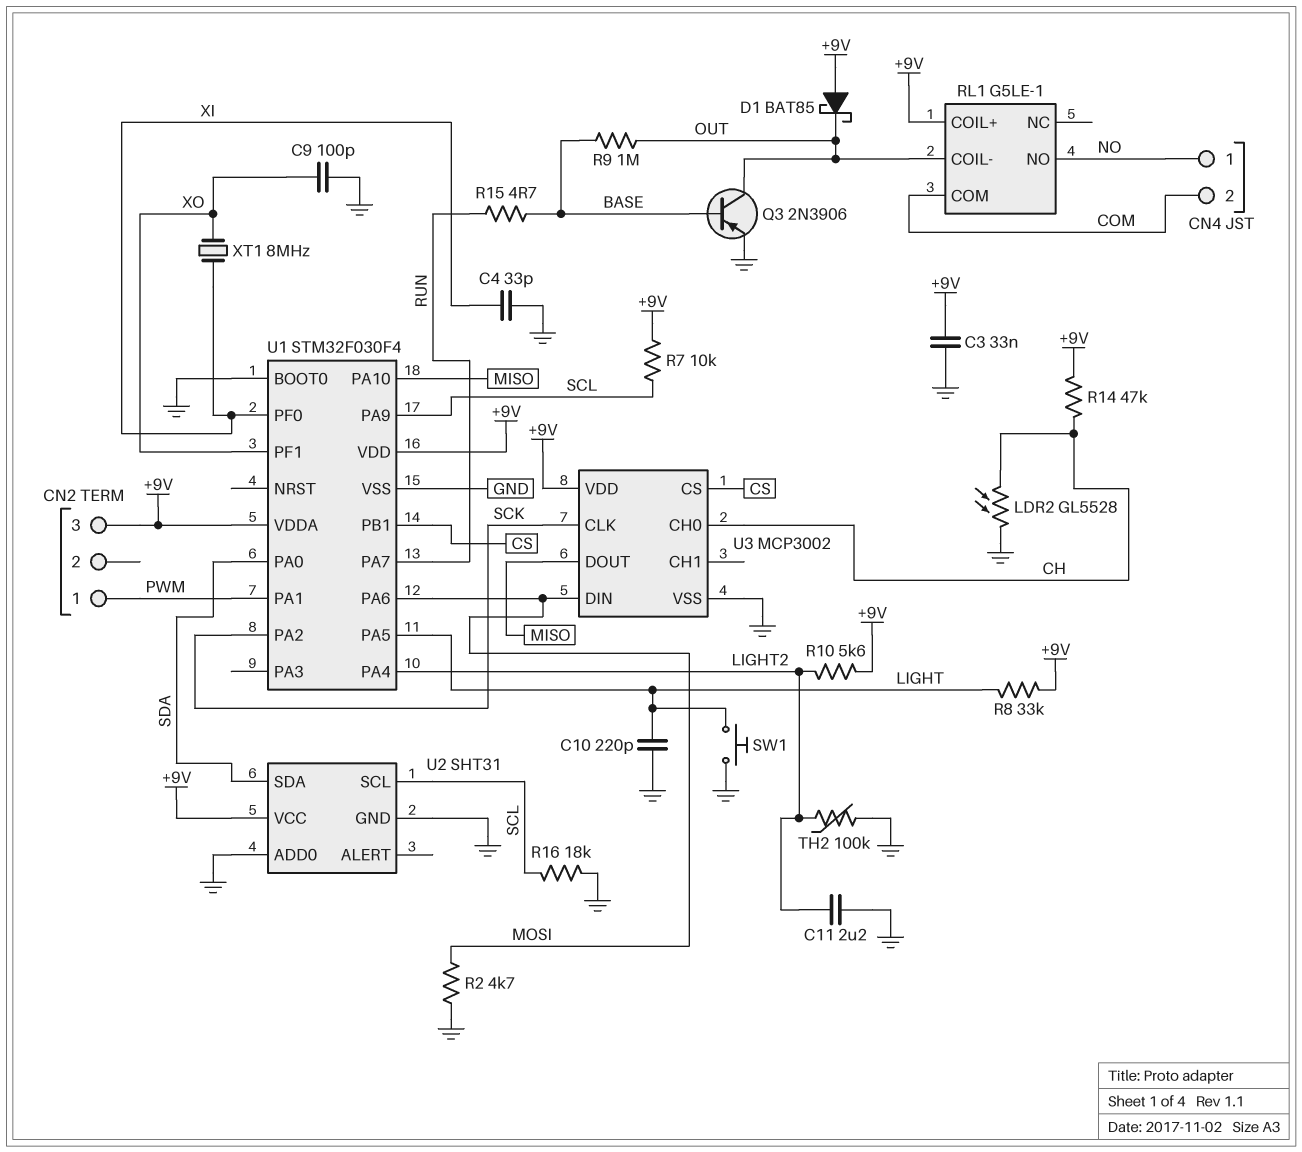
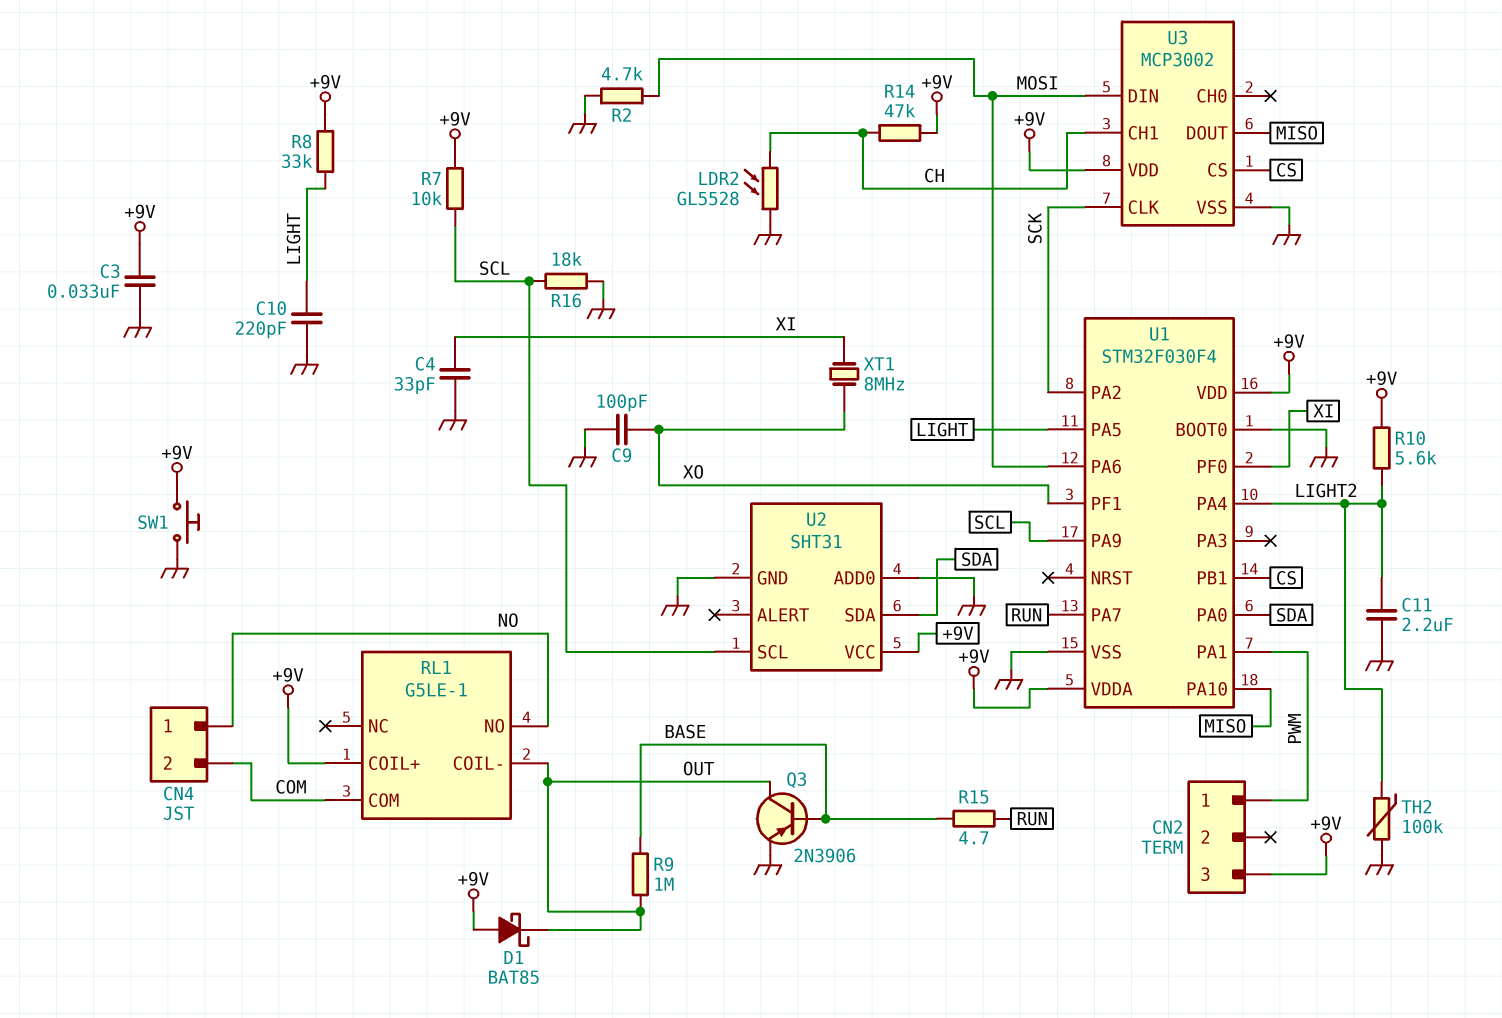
SW1: button (GND, LIGHT) -> button (+9V, GND)
U3 pin CH0: CH -> none
U3 pin CH1: none -> CH

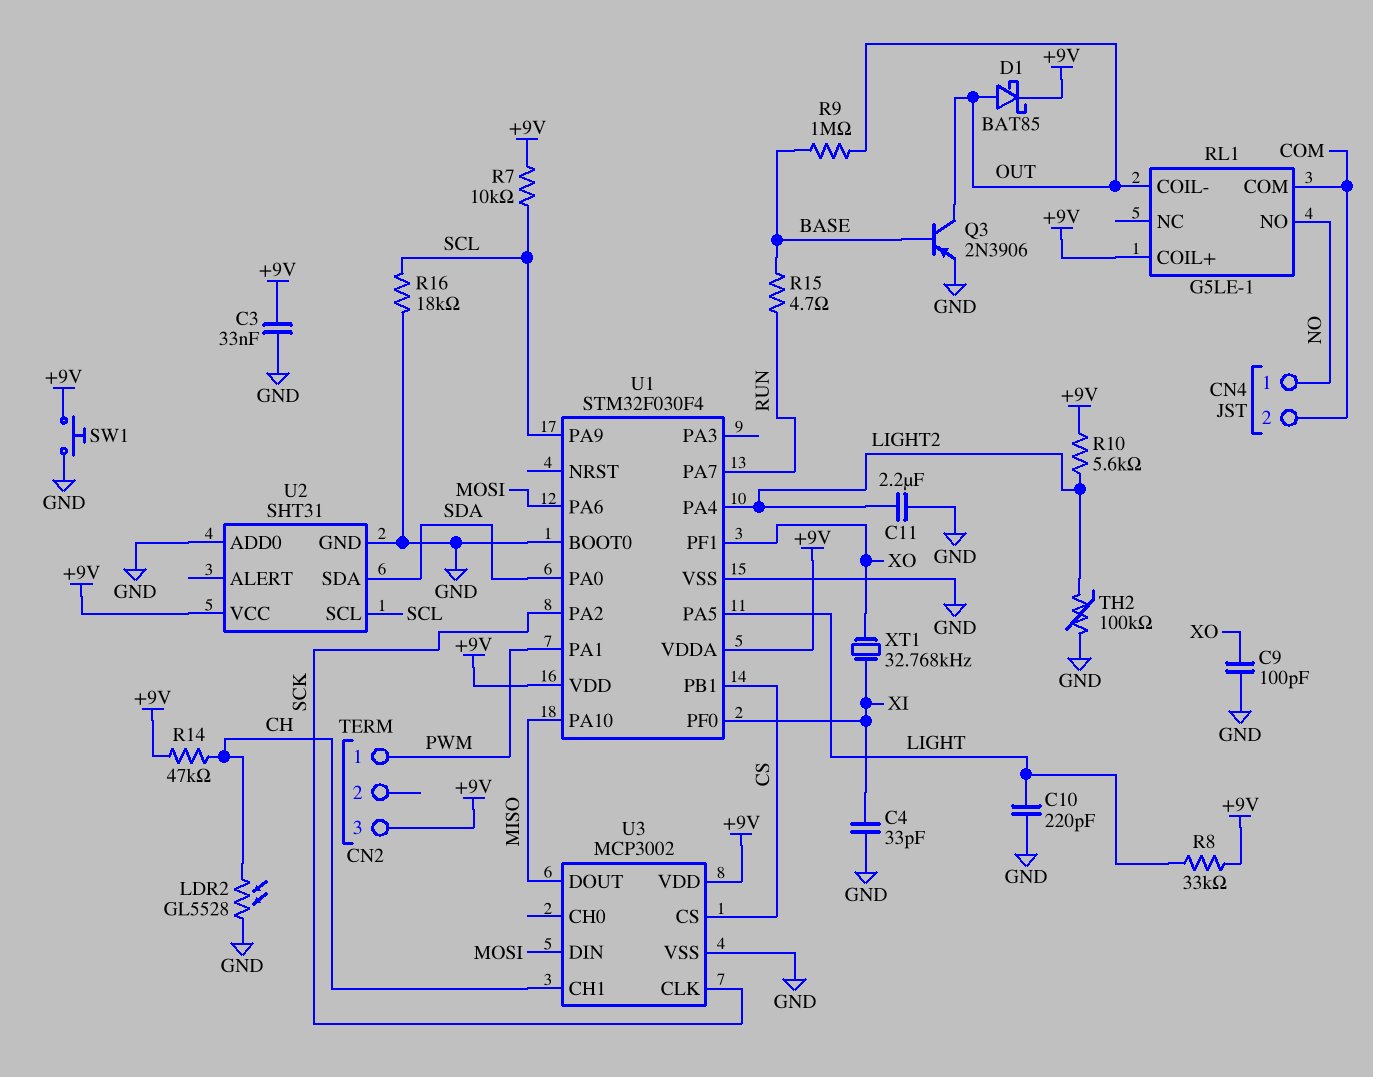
D1: schottky BAT85 (A +9V, K OUT) -> schottky BAT85 (A OUT, K +9V)
R2: 4.7k (GND, MOSI) -> none
XT1: 8MHz (XI, XO) -> 32.768kHz (XI, XO)

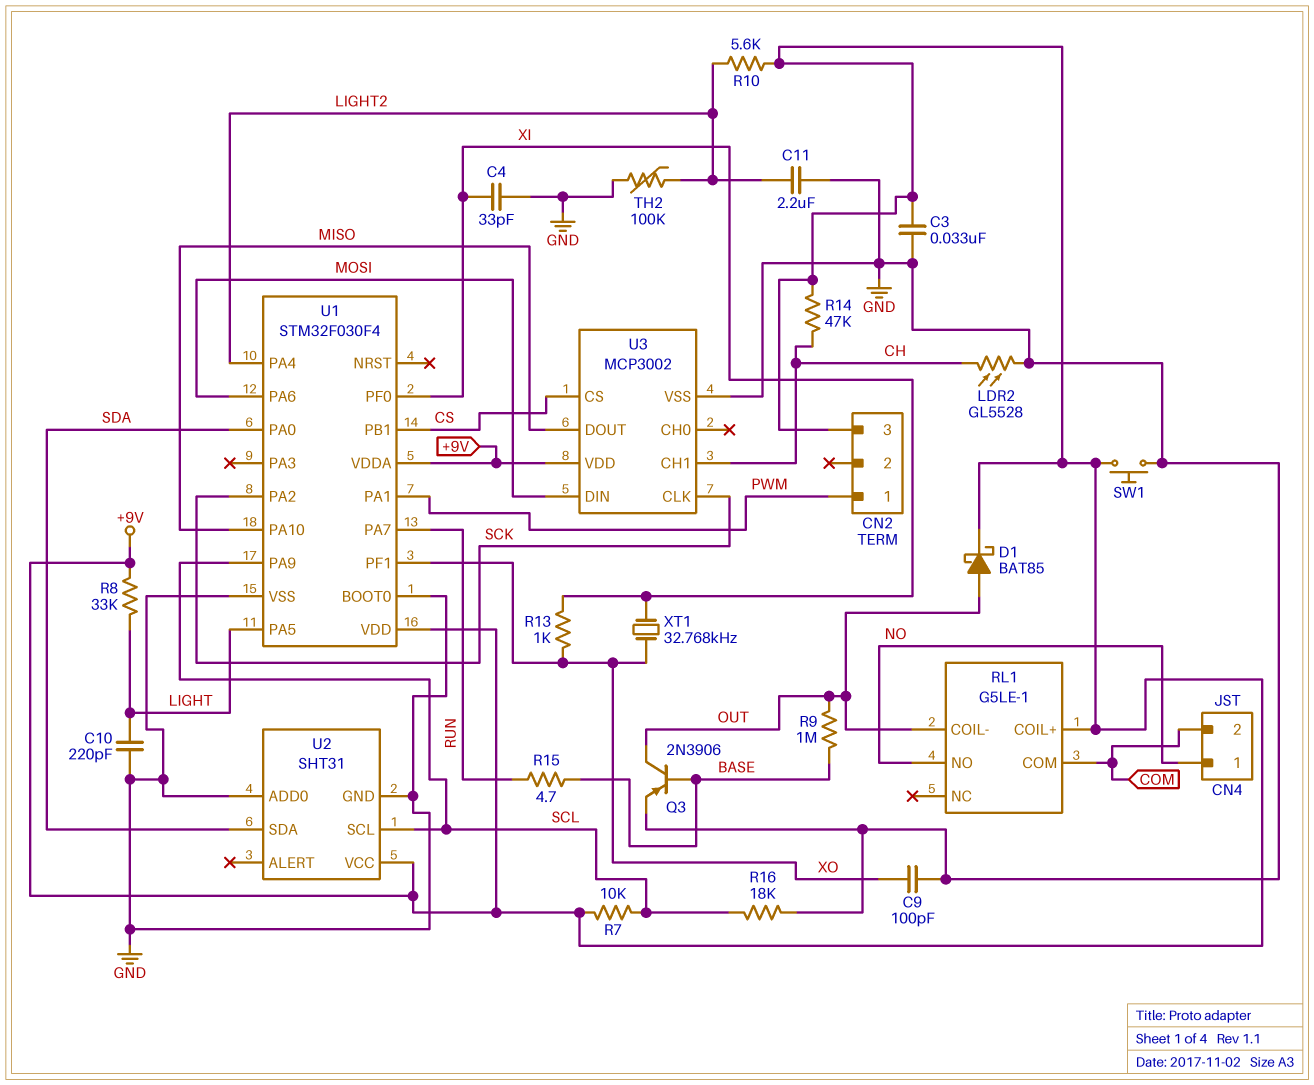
R13: none -> 1k (XI, XO)

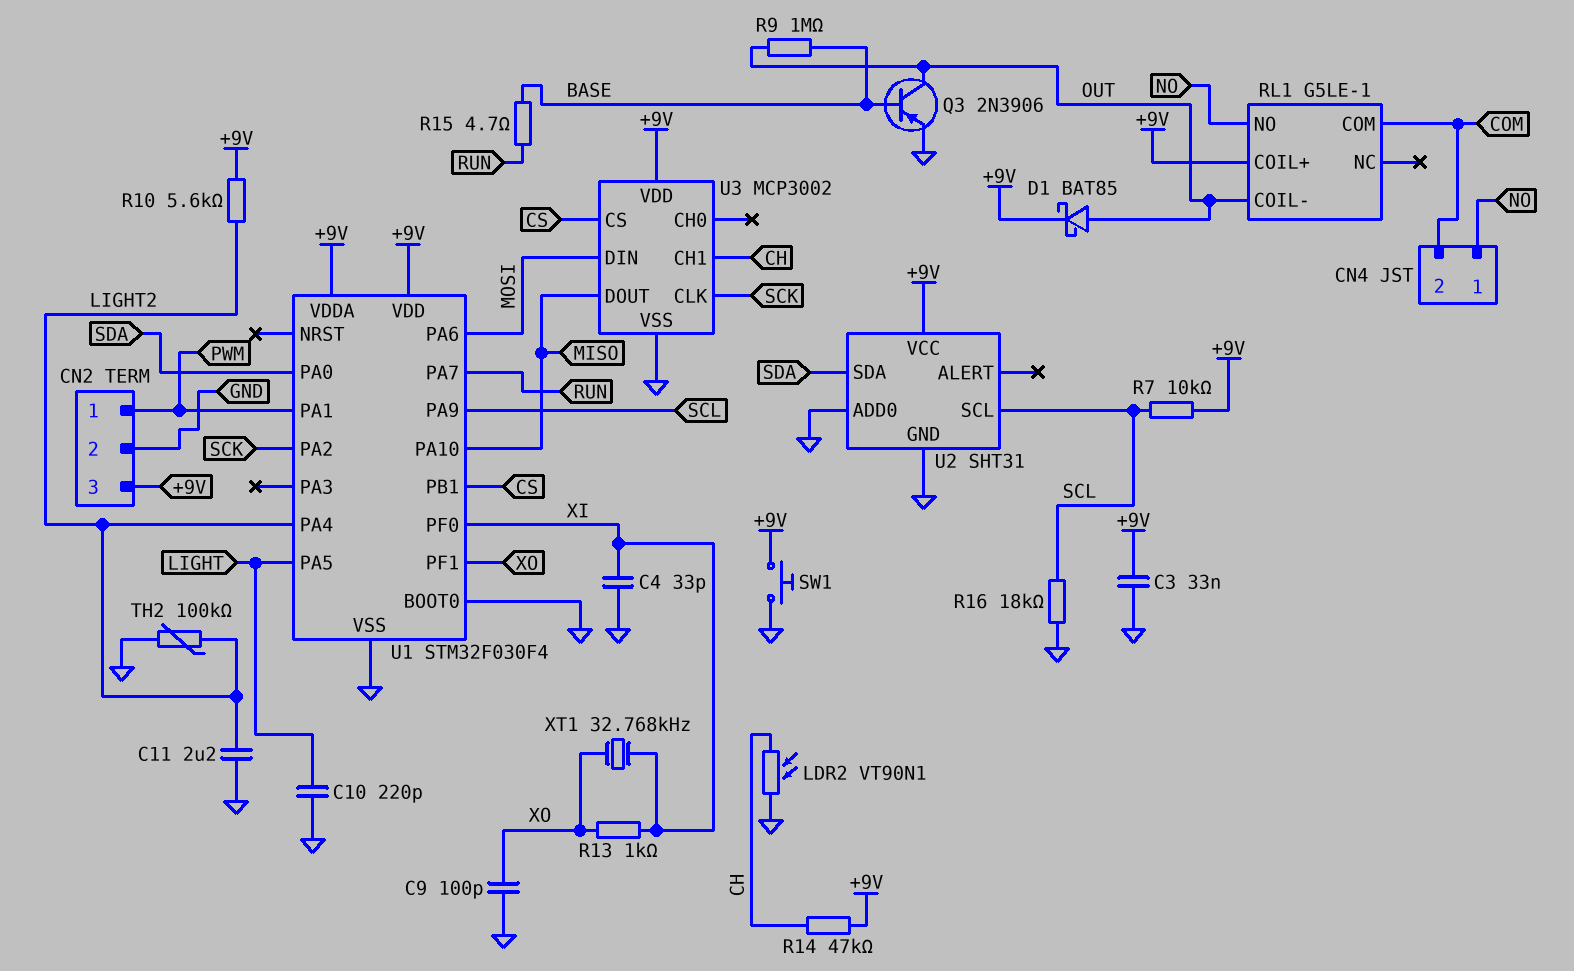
CN2 pin 2: none -> GND
LDR2: GL5528 (CH, GND) -> VT90N1 (CH, GND)
R8: 33k (+9V, LIGHT) -> none

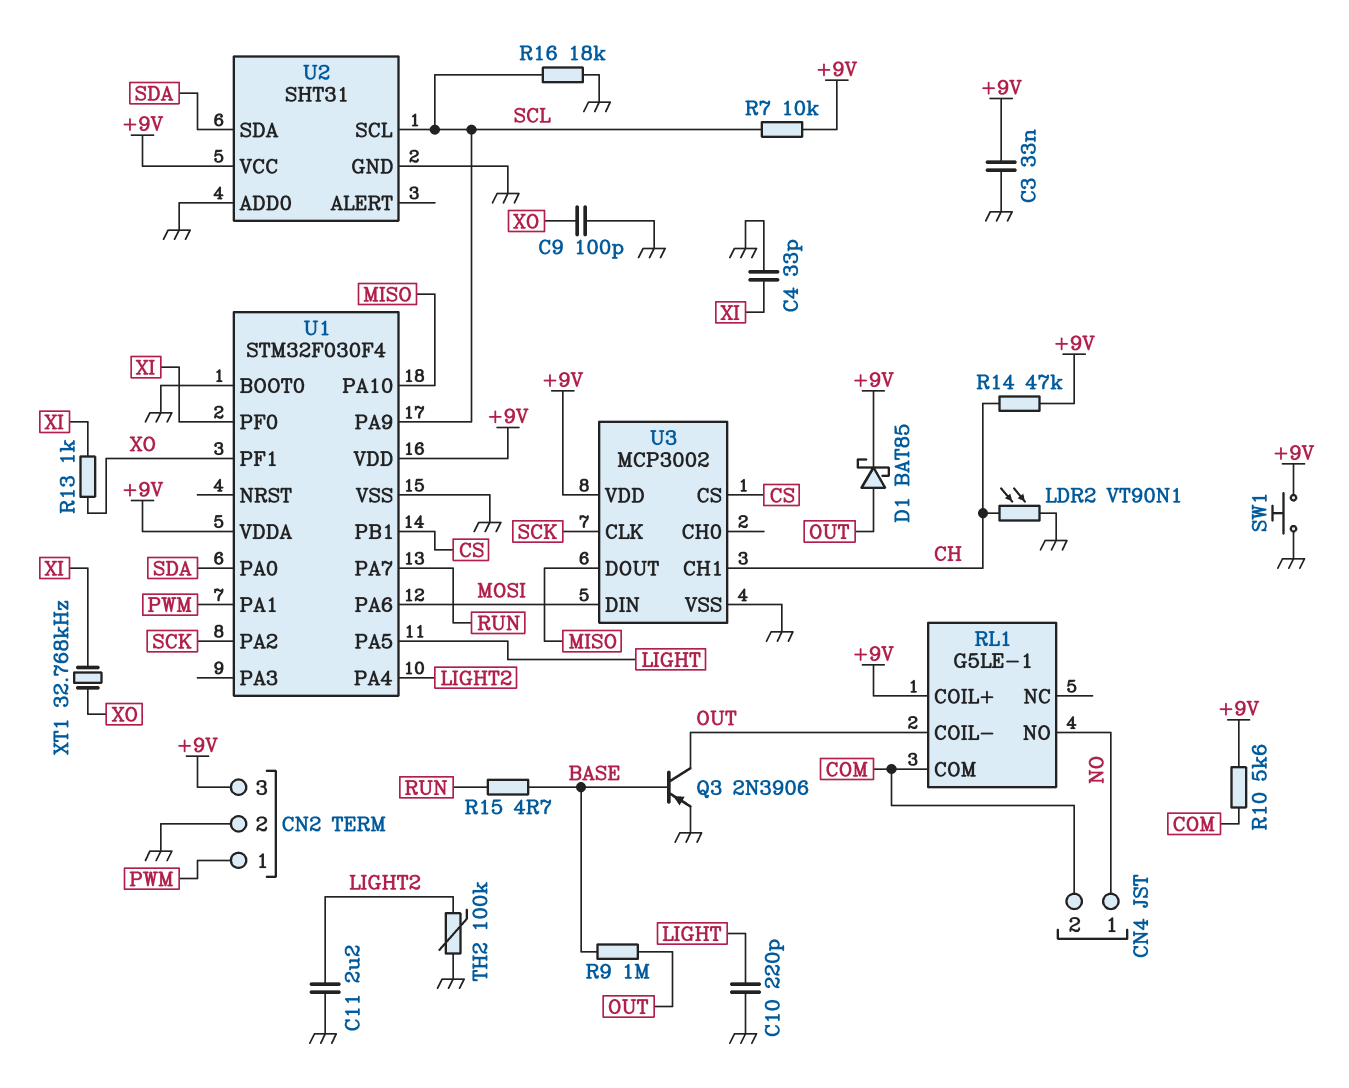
R10: 5.6k (+9V, LIGHT2) -> 5.6k (+9V, COM)

